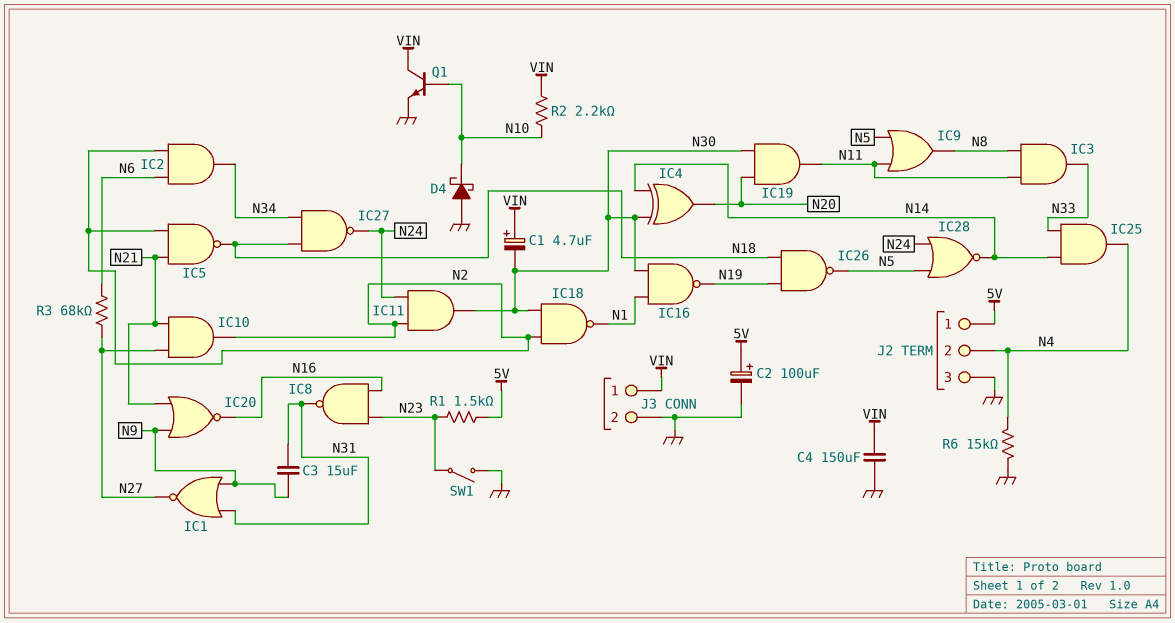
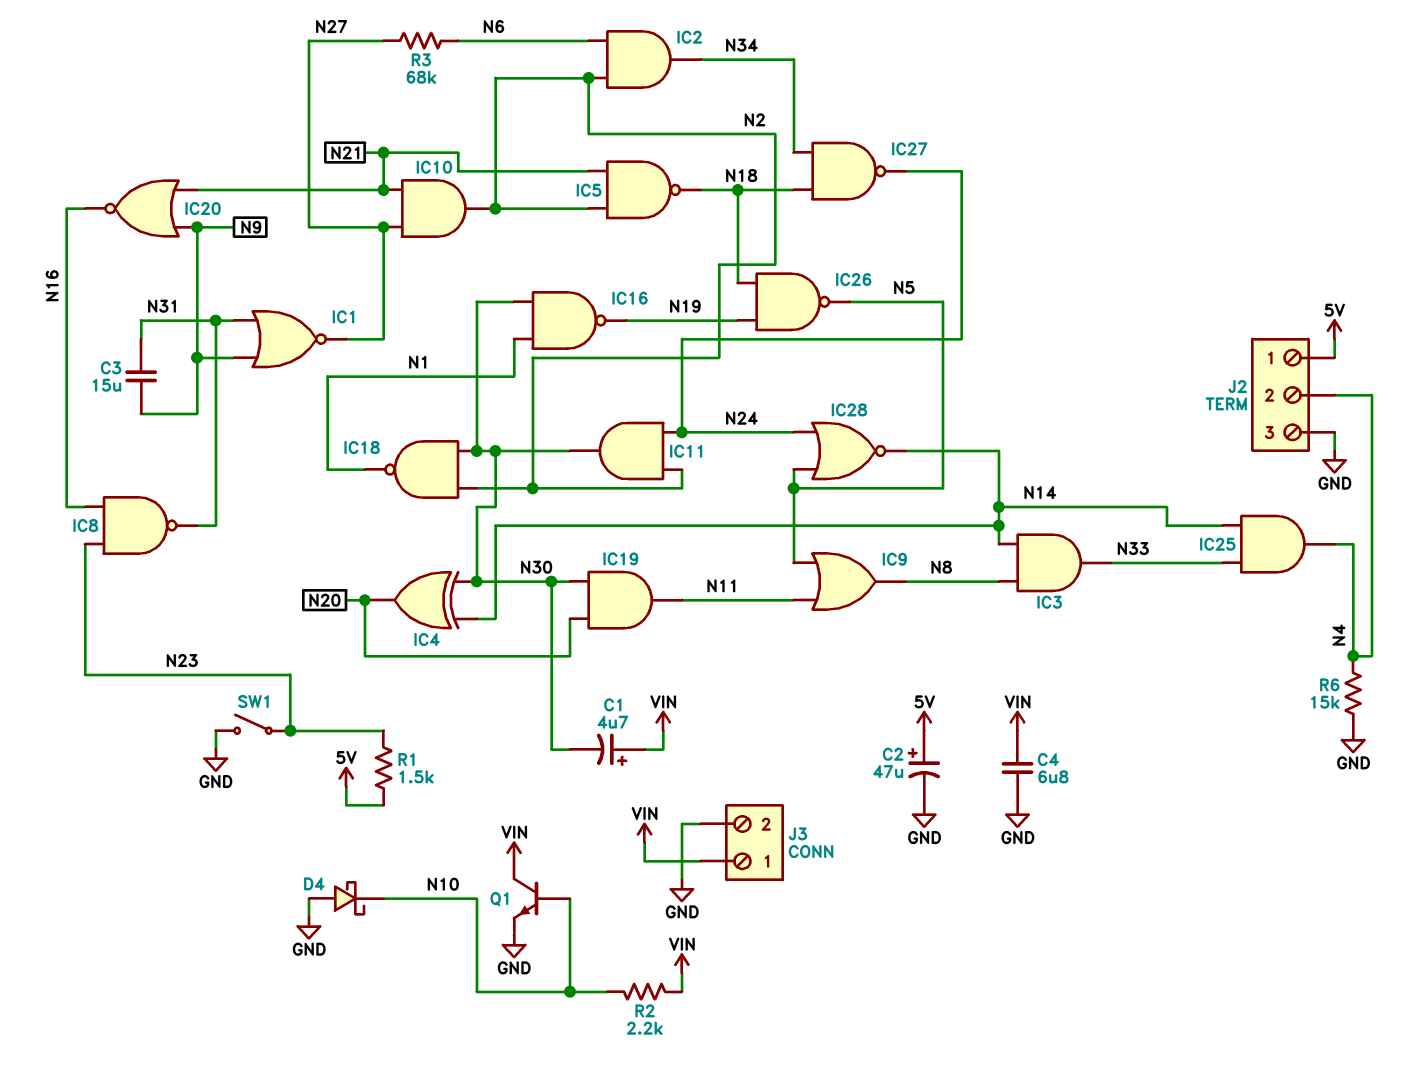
C2: 100uF (plus 5V, minus GND) -> 47uF (plus 5V, minus GND)
C4: 150uF (GND, VIN) -> 6.8uF (GND, VIN)
IC3: AND (in N8, in N11, out N33) -> AND (in N8, in N14, out N33)

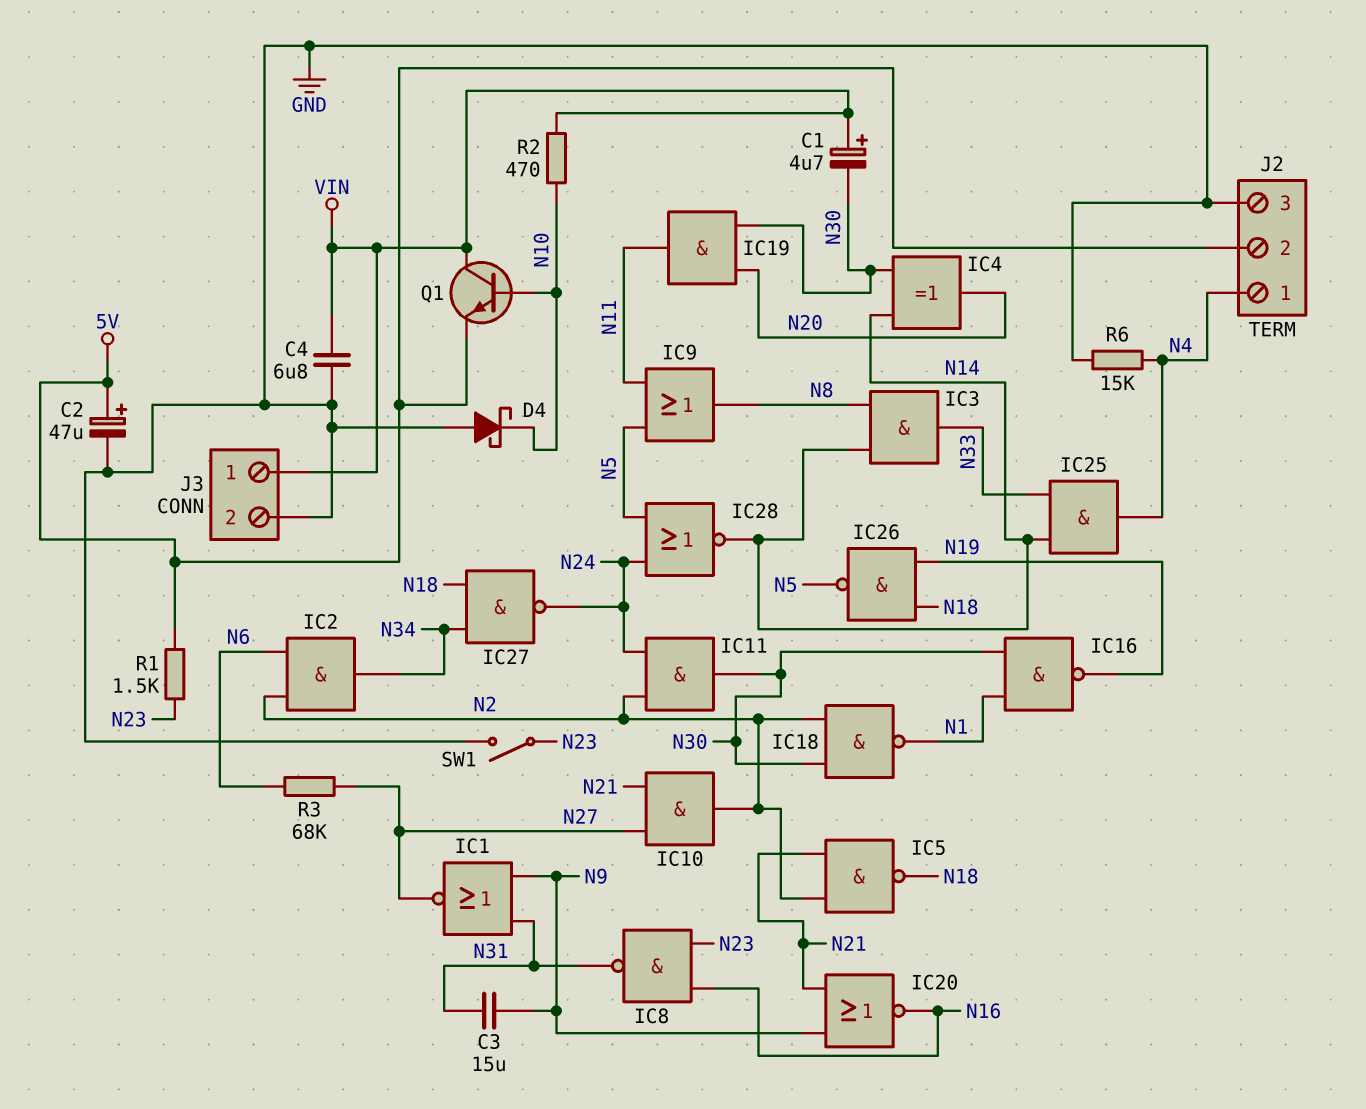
J2 pin 1: 5V -> N4
J2 pin 2: N4 -> 5V
Q1: NPN (B N10, C VIN, E GND) -> NPN (B N10, C VIN, E 5V)
R2: 2.2k (N10, VIN) -> 470 (N10, VIN)

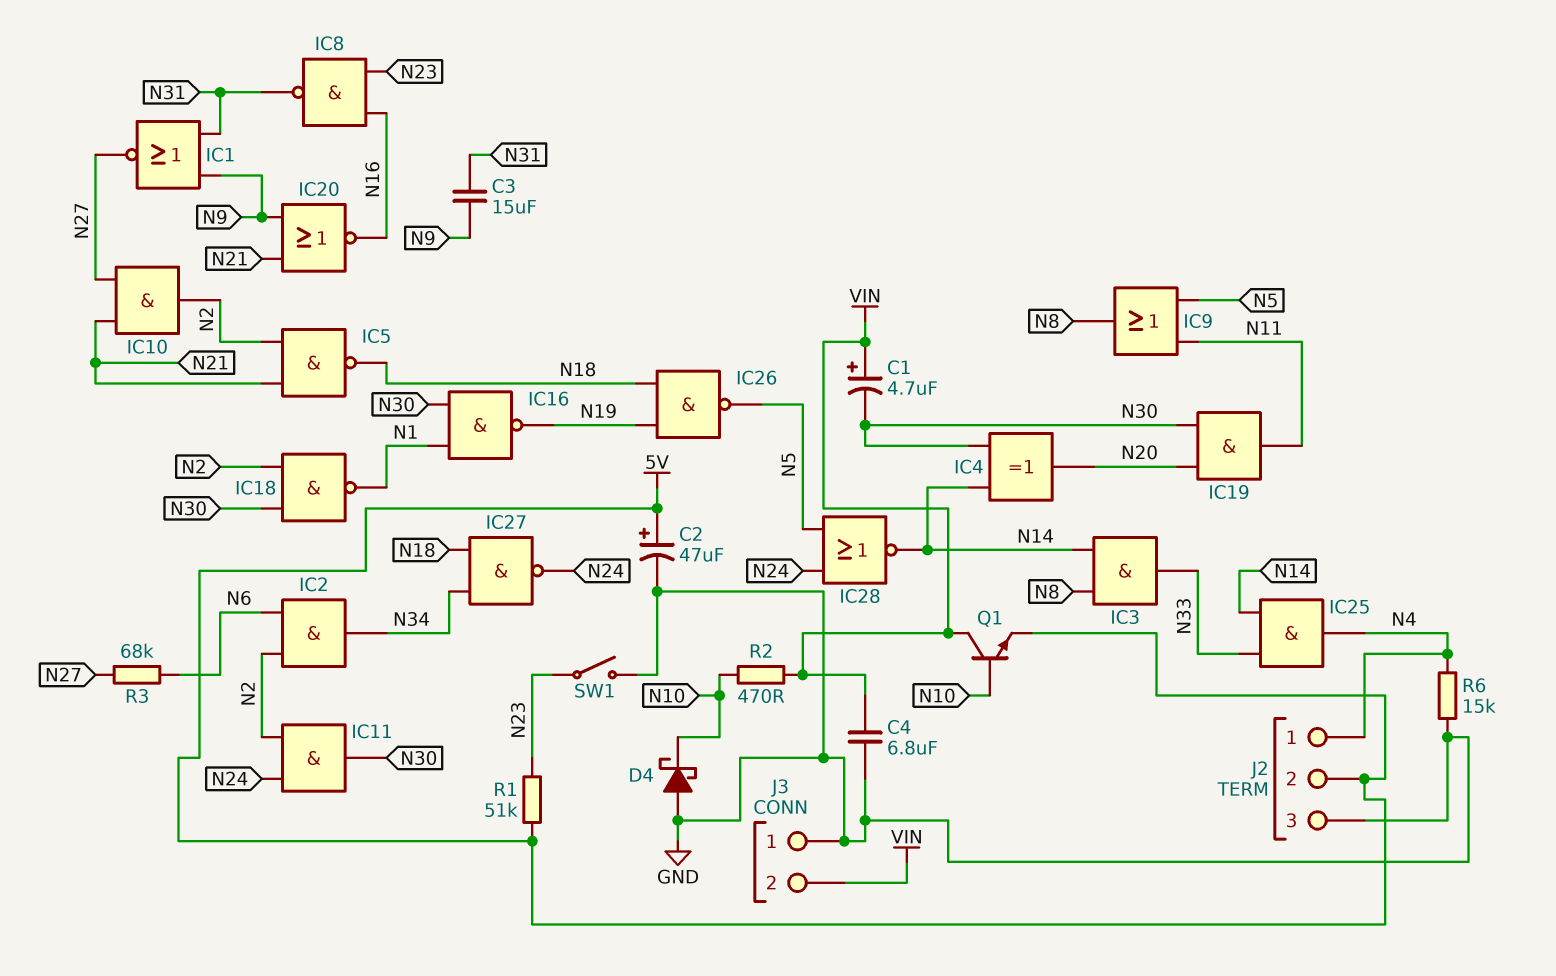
J3 pin 1: VIN -> GND
J3 pin 2: GND -> VIN
R1: 1.5k (5V, N23) -> 51k (5V, N23)

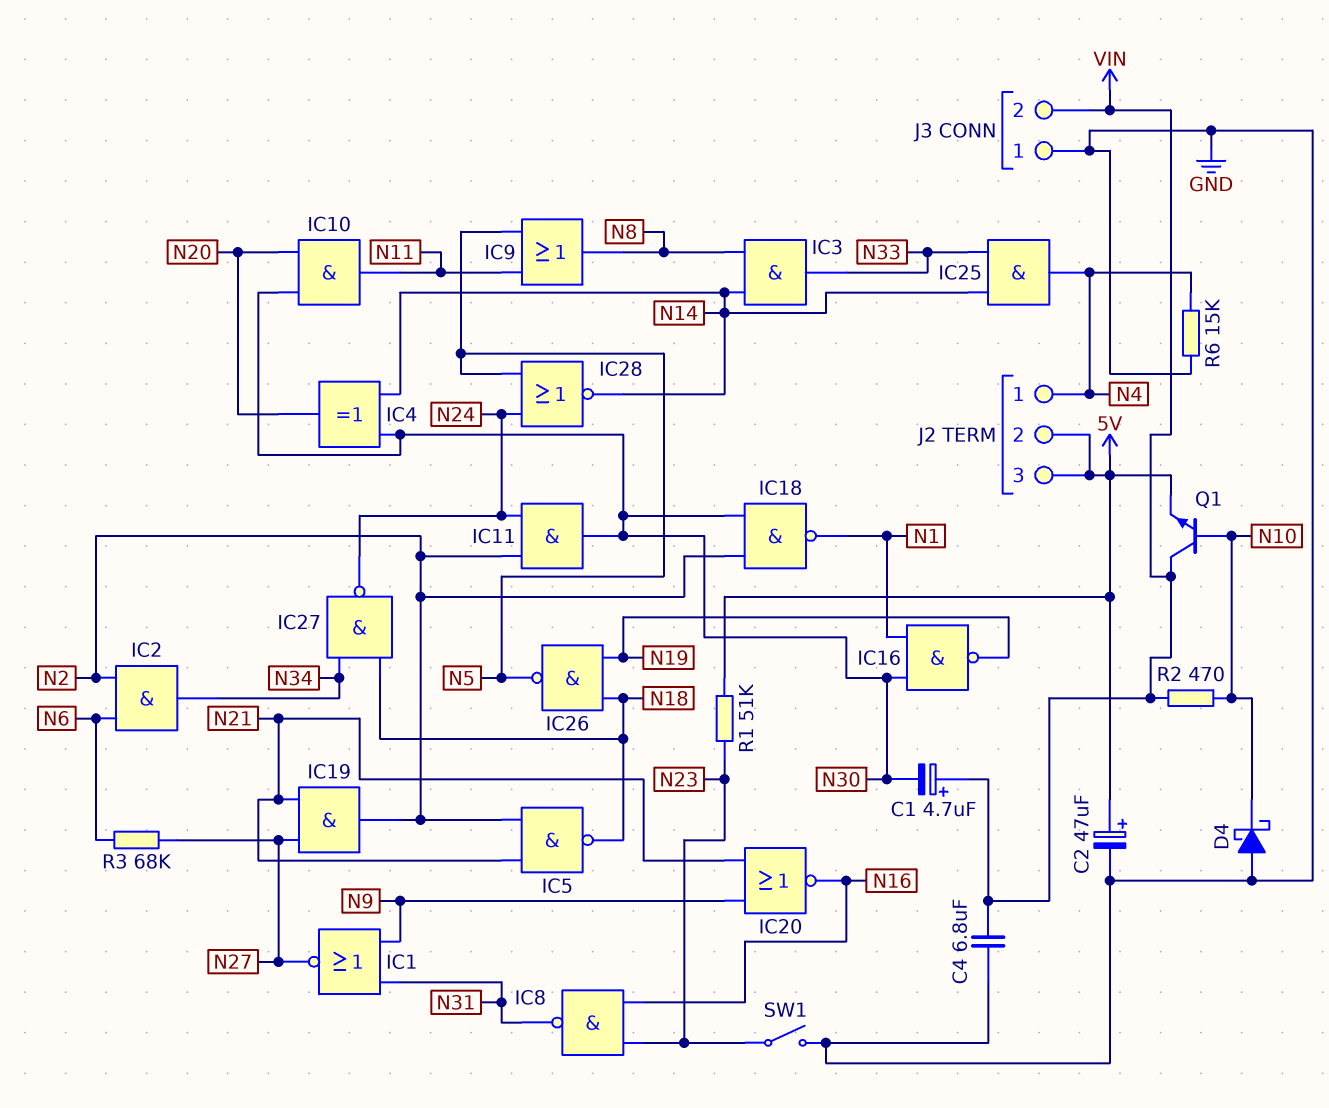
C3: 15uF (N9, N31) -> none
IC10: AND (in N21, in N27, out N2) -> AND (in N20, in N30, out N11)
IC19: AND (in N20, in N30, out N11) -> AND (in N21, in N27, out N2)
J2 pin 3: GND -> 5V

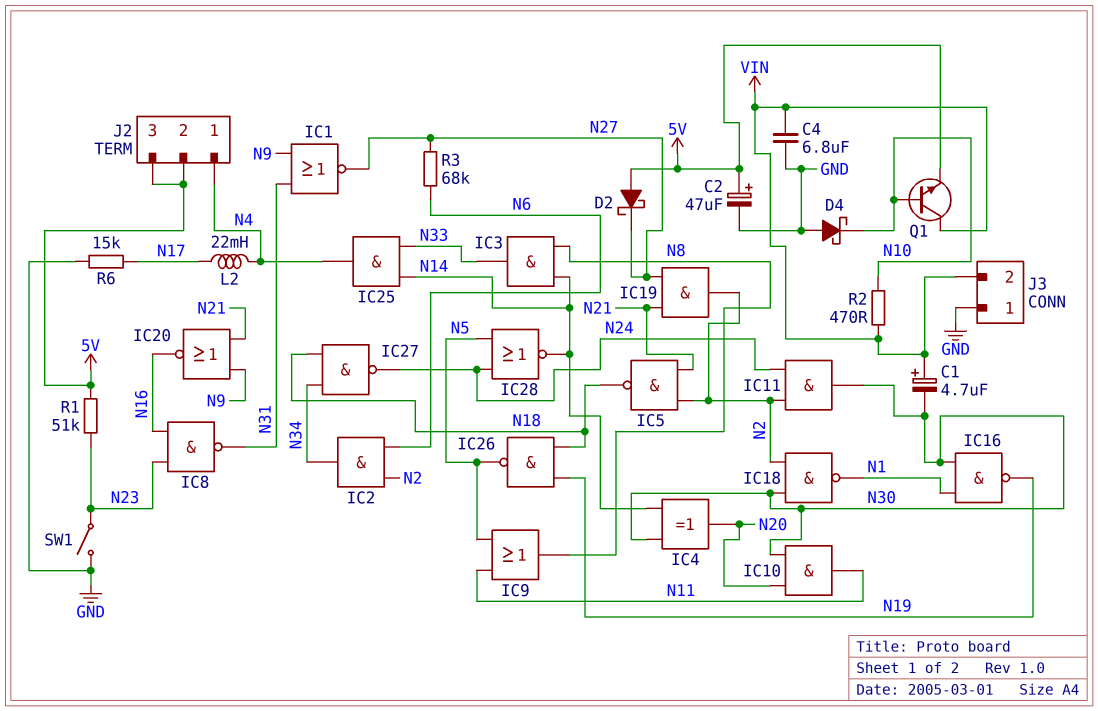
D2: none -> schottky (A 5V, K N27)
L2: none -> 22mH (N4, N17)
R6: 15k (GND, N4) -> 15k (GND, N17)

